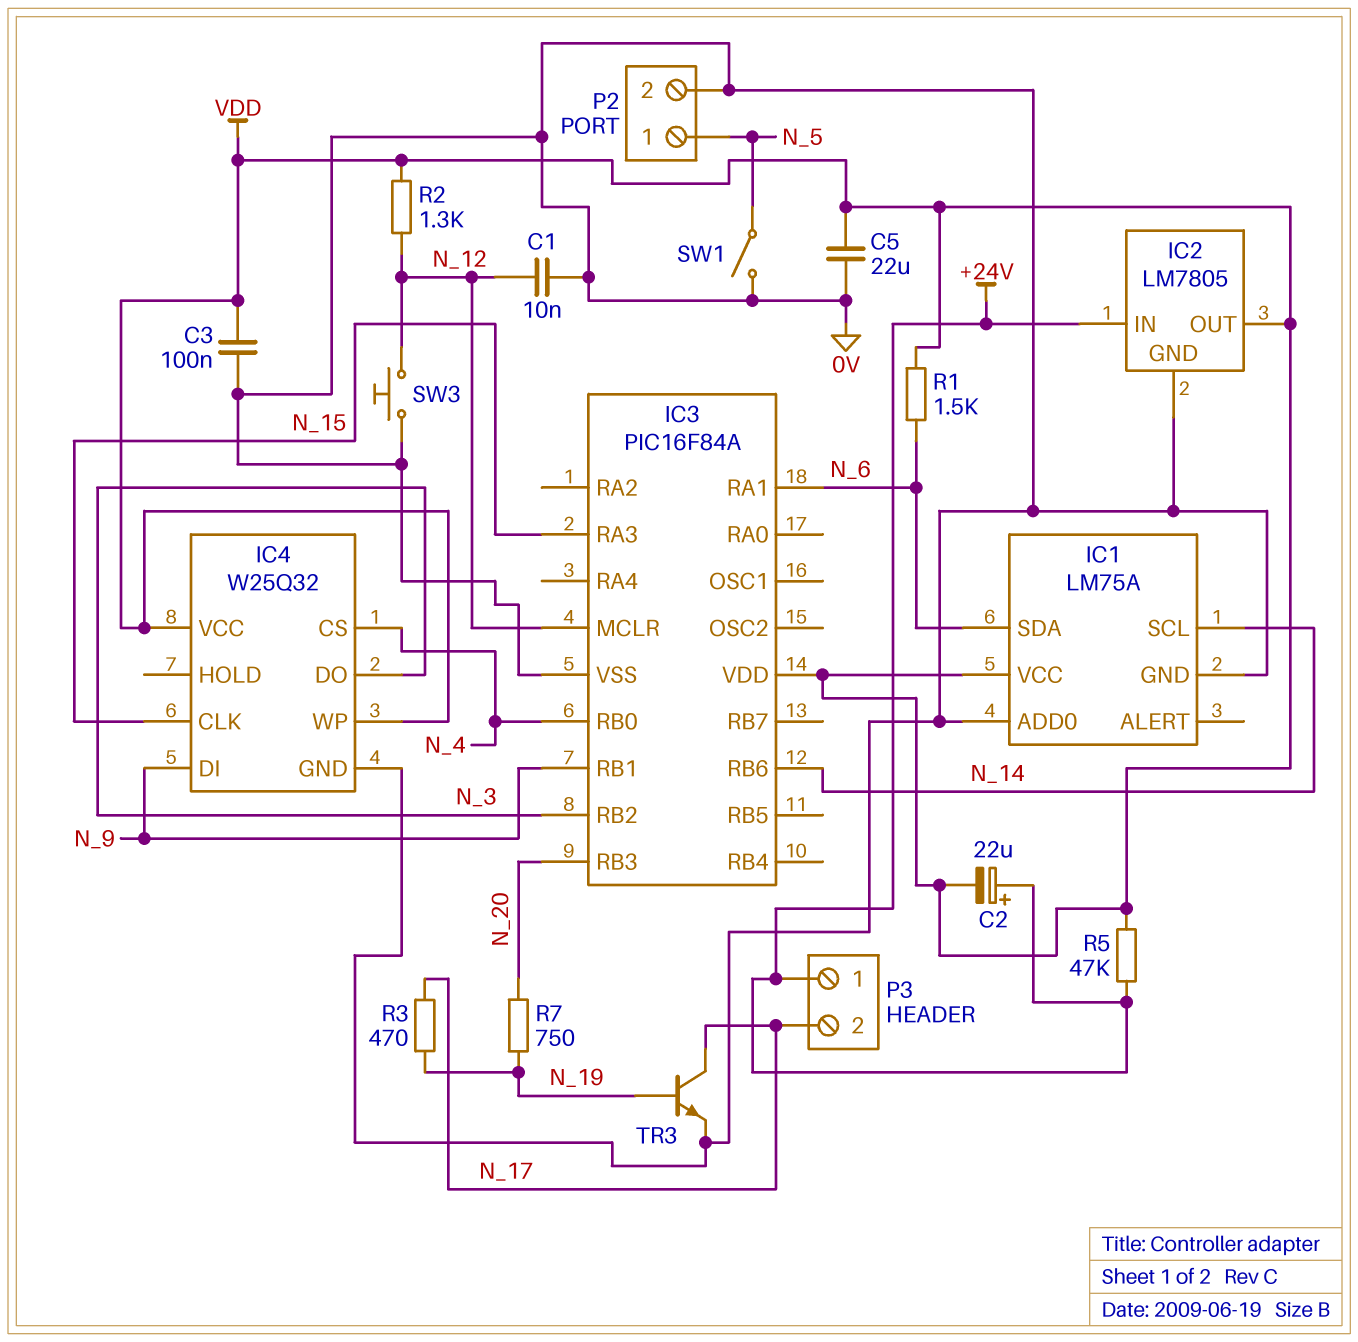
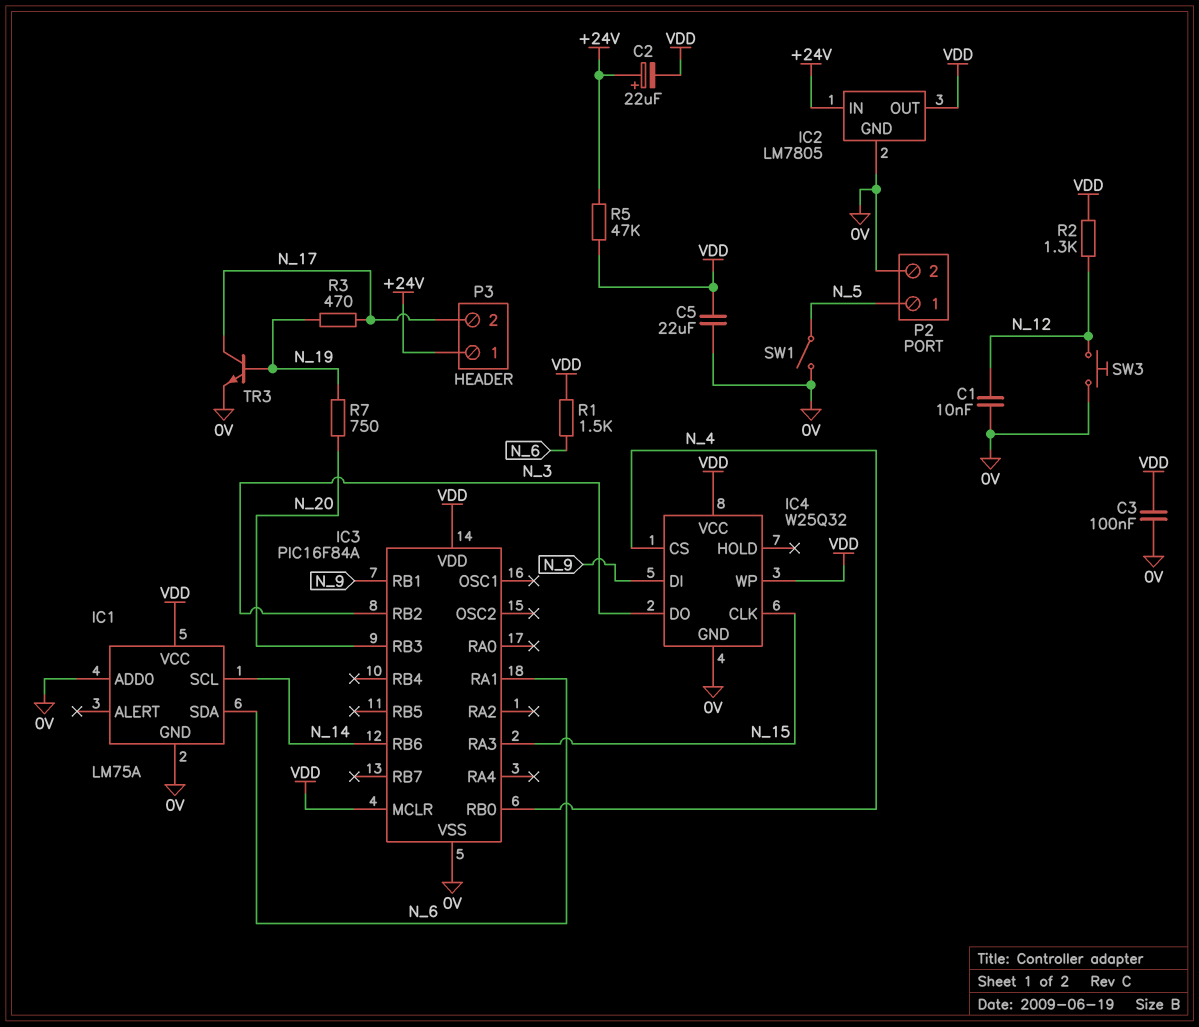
IC3 pin MCLR: N_12 -> VDD

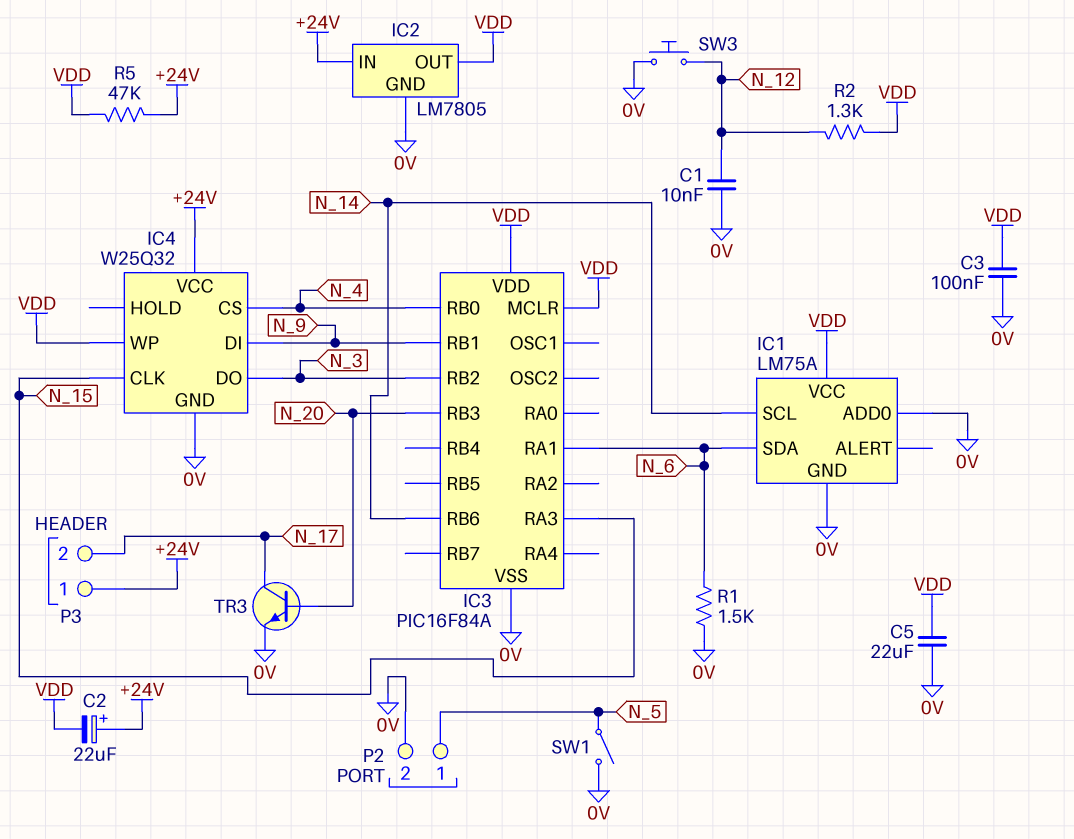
IC4 pin VCC: VDD -> +24V
R1: 1.5k (N_6, VDD) -> 1.5k (0V, N_6)
R3: 470 (N_17, N_19) -> none
R7: 750 (N_19, N_20) -> none
TR3: NPN (B N_19, C N_17, E 0V) -> NPN (B N_20, C N_17, E 0V)

